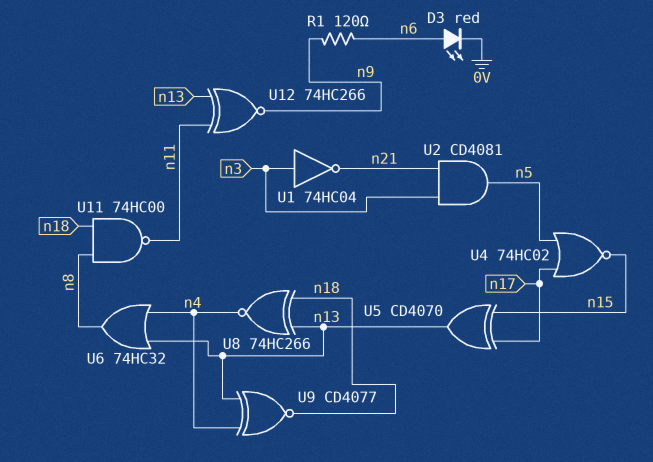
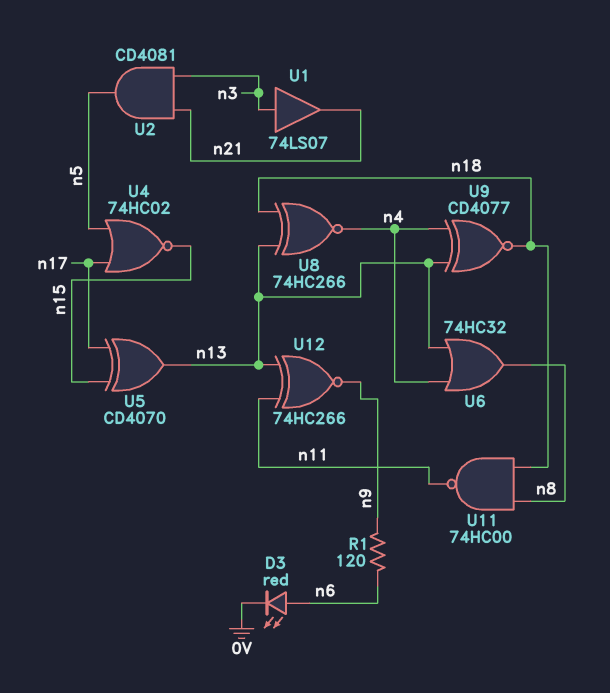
U1: NOT 74HC04 (in n3, out n21) -> buffer 74LS07 (in n3, out n21)

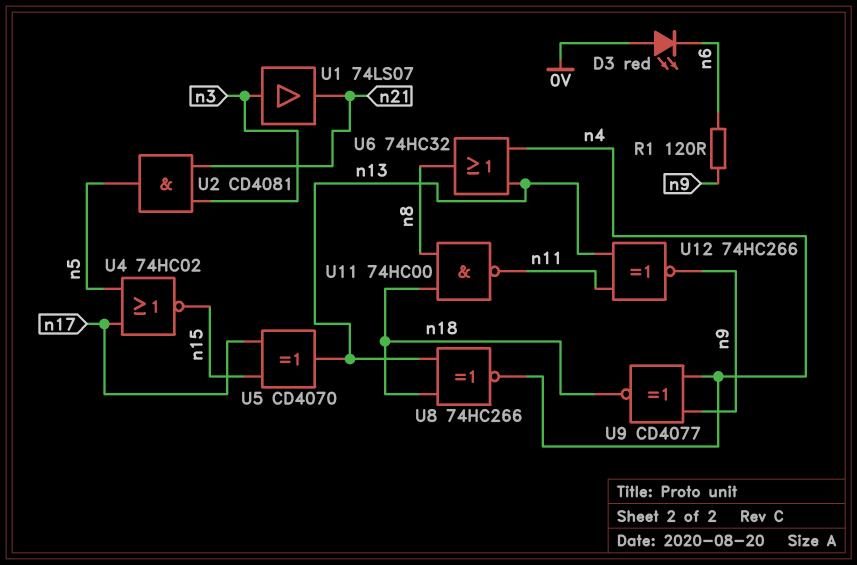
D3: LED red (A n6, K 0V) -> LED red (A 0V, K n6)
U9: XNOR CD4077 (in n4, in n13, out n18) -> XNOR CD4077 (in n4, in n9, out n18)

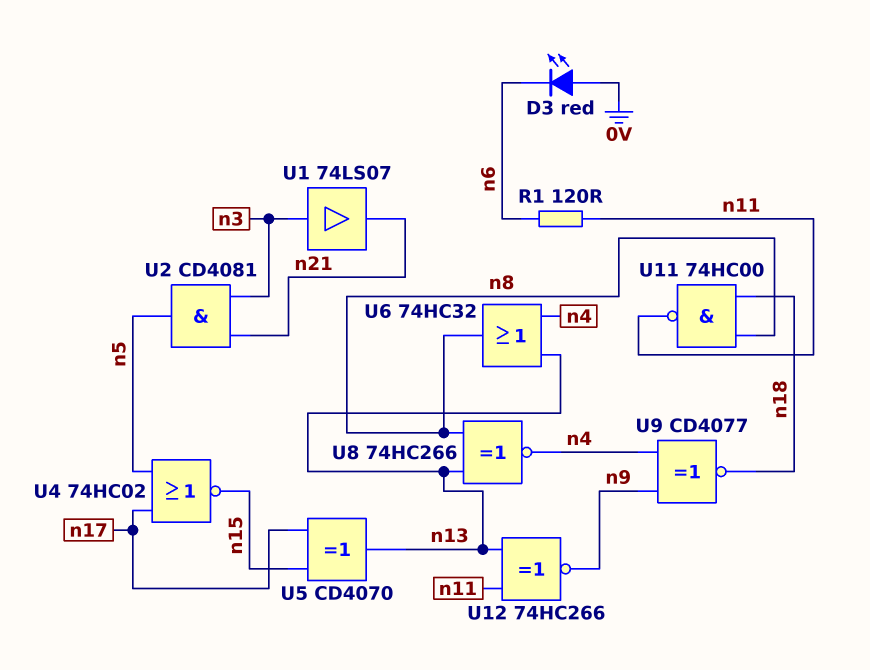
R1: 120 (n6, n9) -> 120 (n6, n11)
U8: XNOR 74HC266 (in n13, in n18, out n4) -> XNOR 74HC266 (in n8, in n13, out n4)

